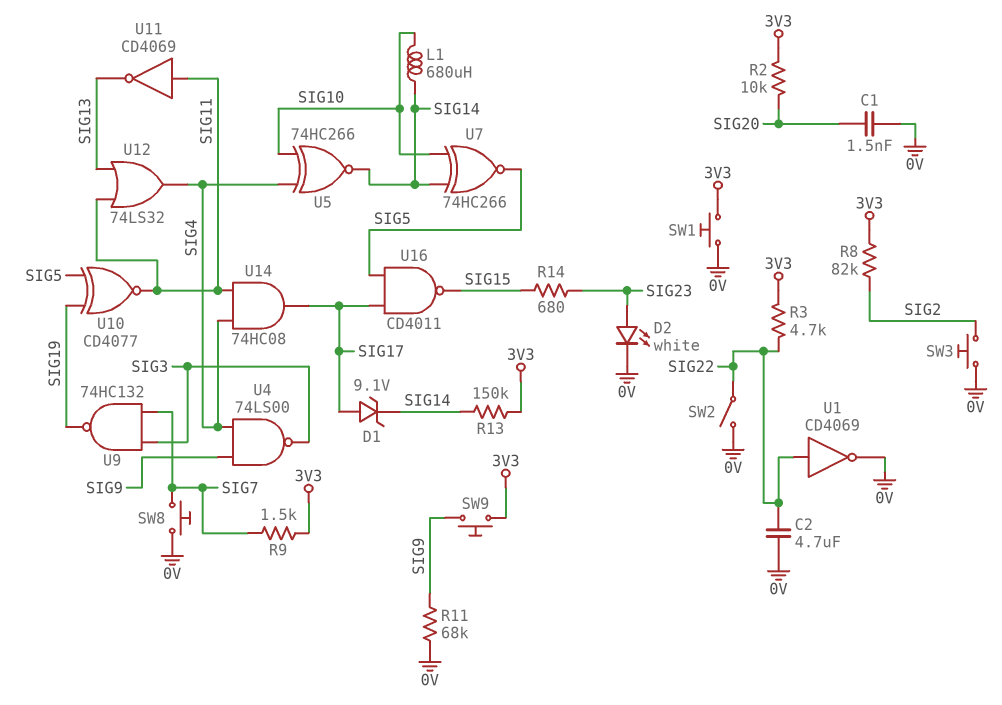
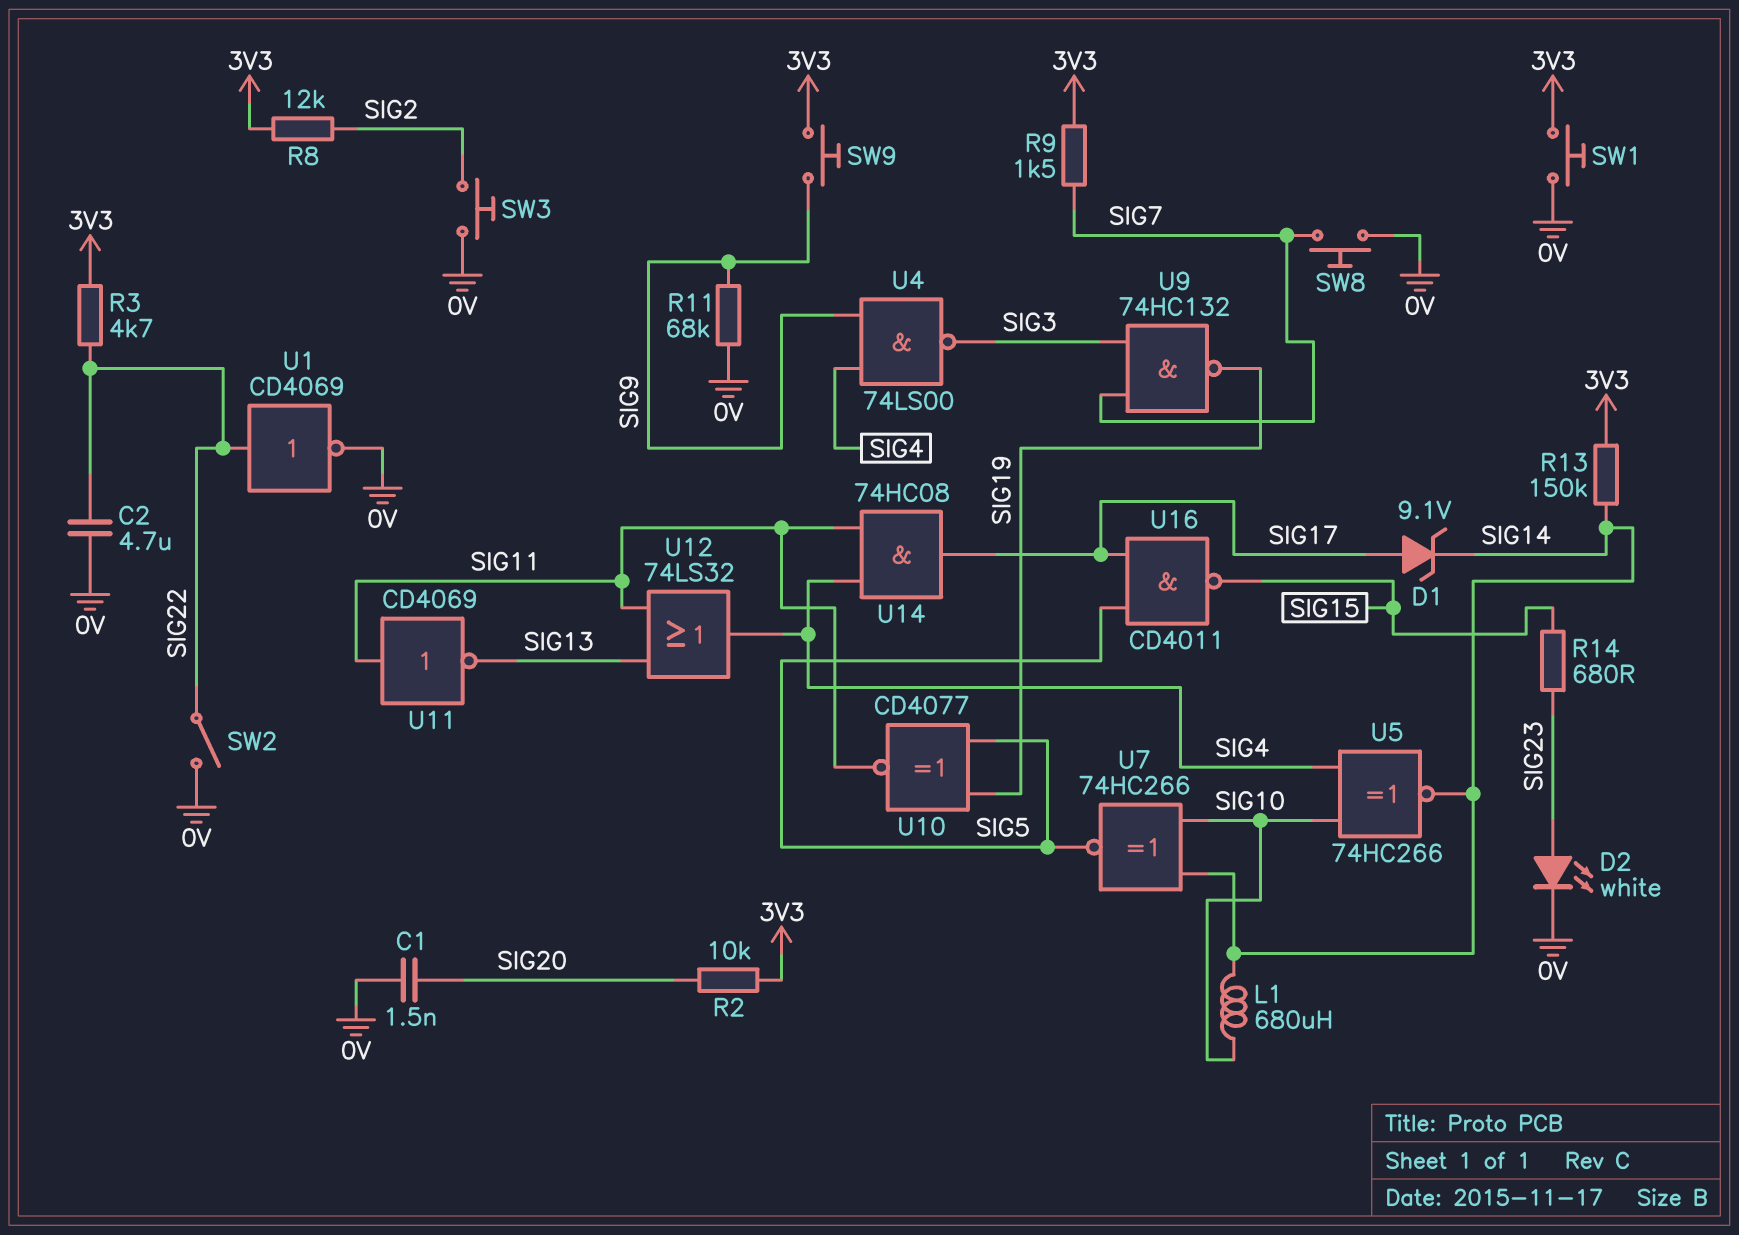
R8: 82k (3V3, SIG2) -> 12k (3V3, SIG2)

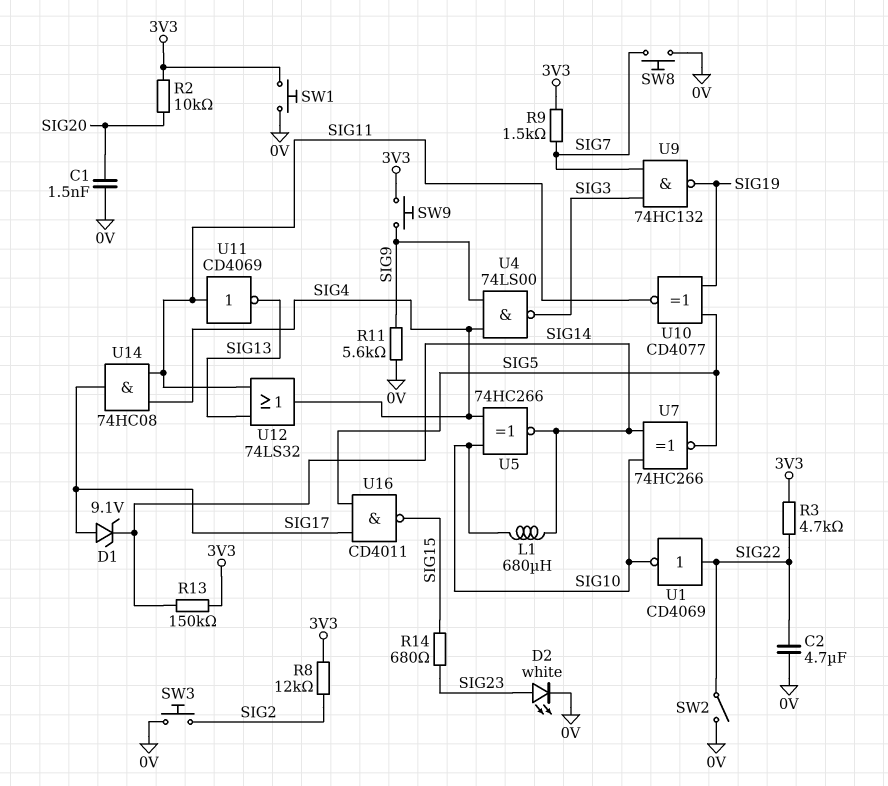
R11: 68k (0V, SIG9) -> 5.6k (0V, SIG9)
U1: NOT CD4069 (in SIG22, out 0V) -> NOT CD4069 (in SIG22, out SIG10)

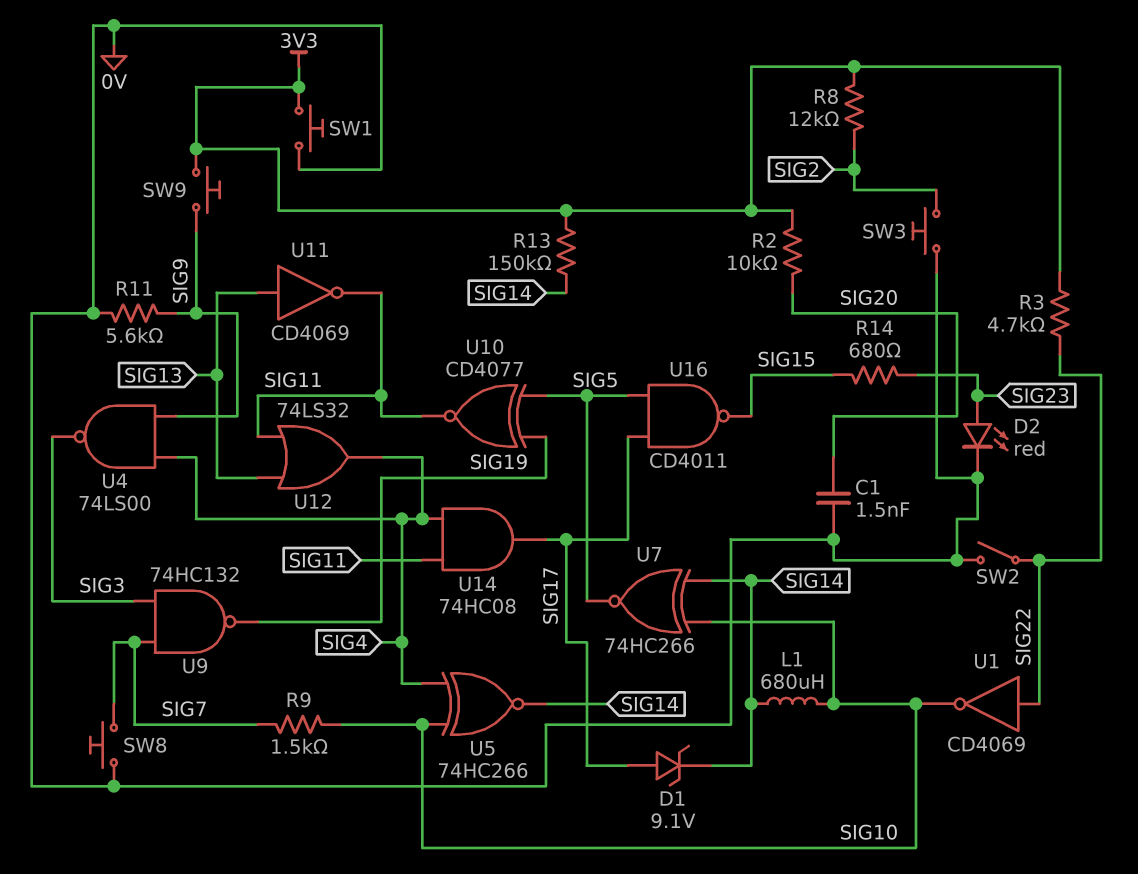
C2: 4.7uF (0V, SIG22) -> none
D2: LED white (A SIG23, K 0V) -> LED red (A SIG23, K 0V)
R9: 1.5k (3V3, SIG7) -> 1.5k (SIG7, SIG10)
U11: NOT CD4069 (in SIG11, out SIG13) -> NOT CD4069 (in SIG13, out SIG11)

